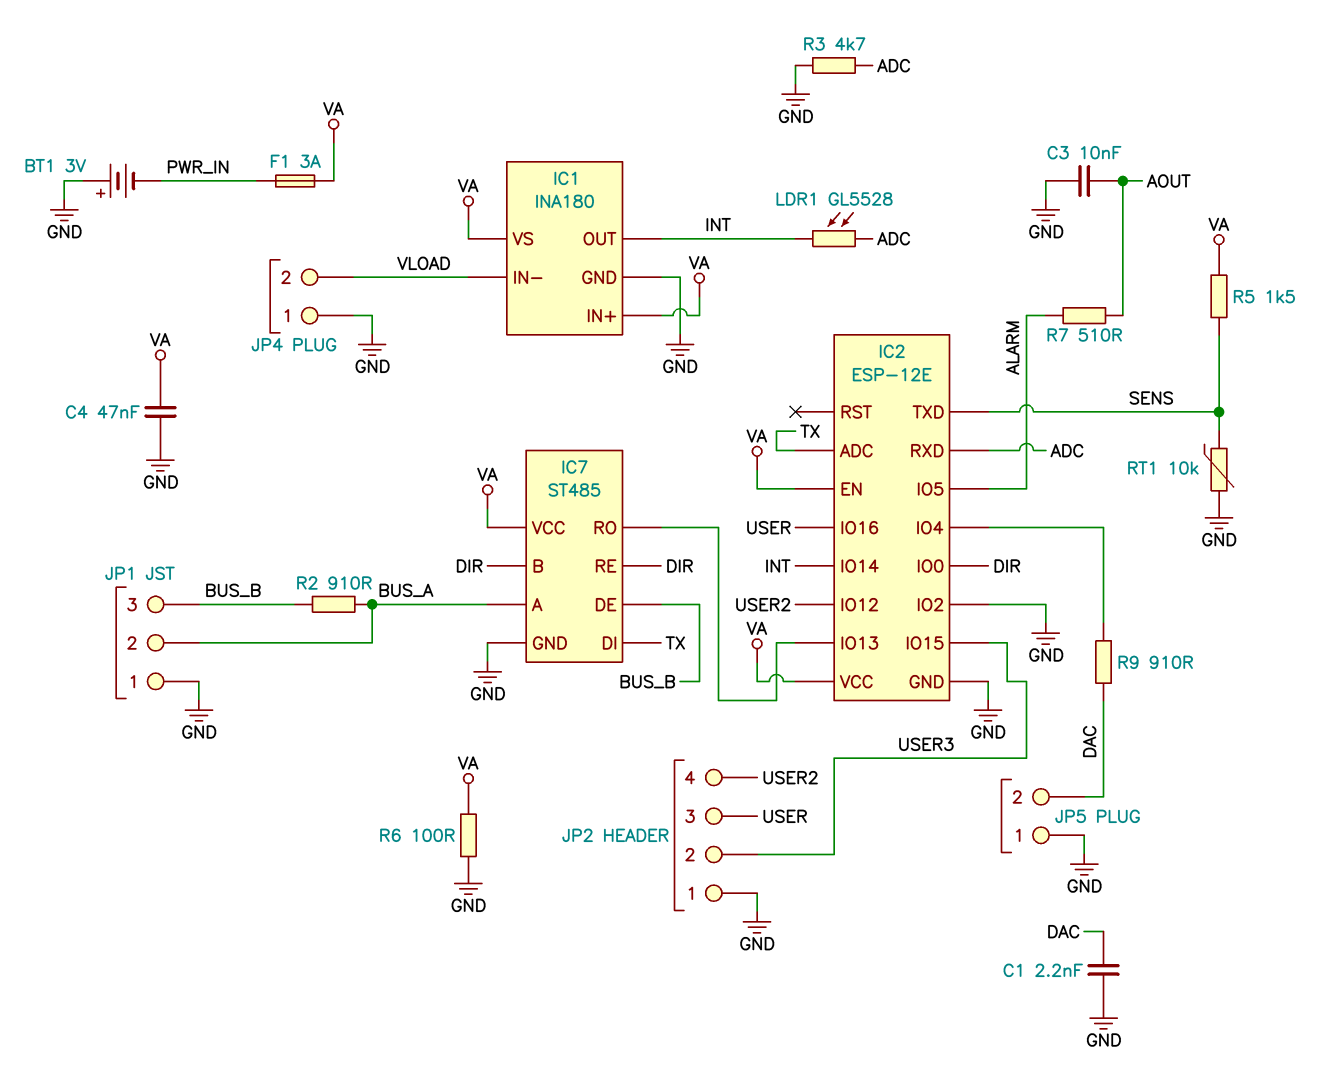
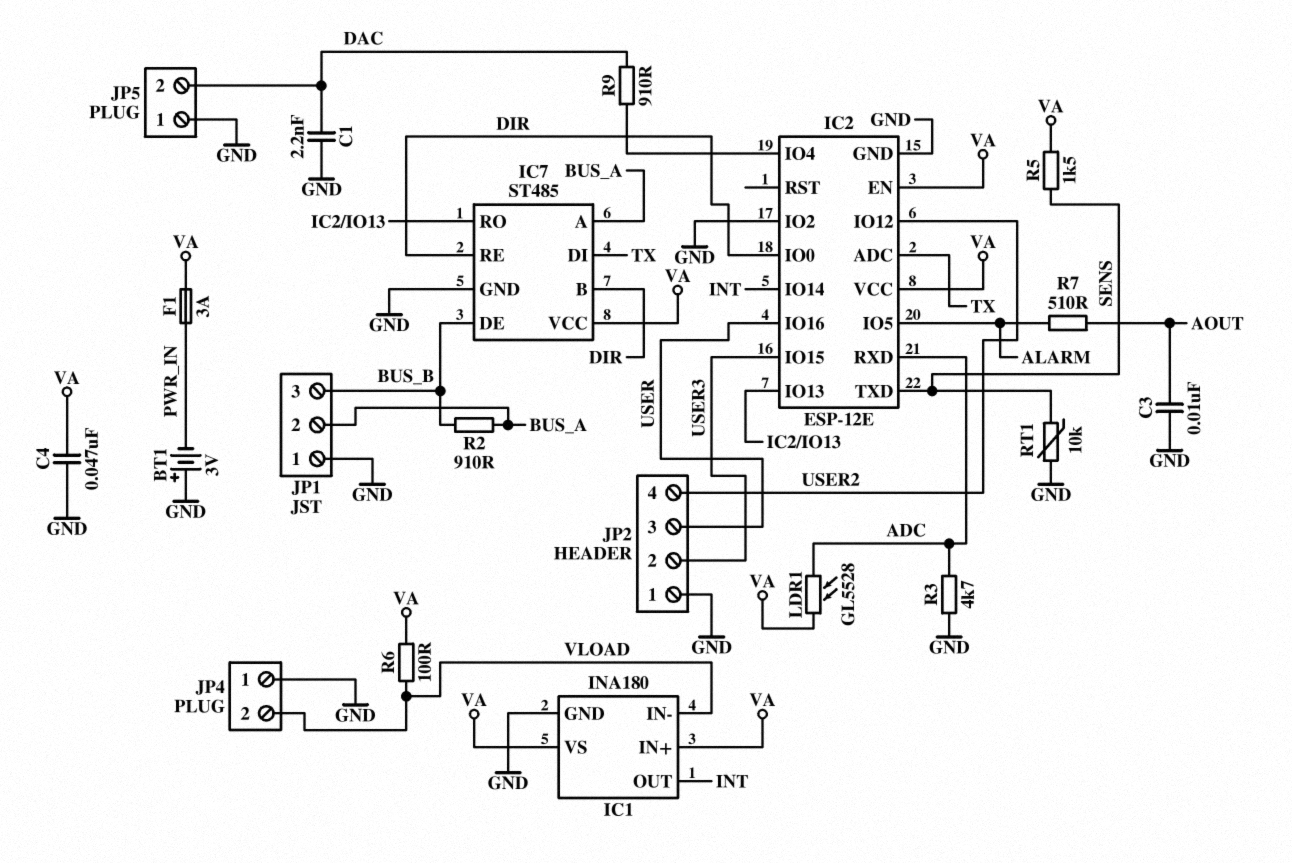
LDR1: GL5528 (ADC, INT) -> GL5528 (ADC, VA)
R6: 100 (GND, VA) -> 100 (VA, VLOAD)

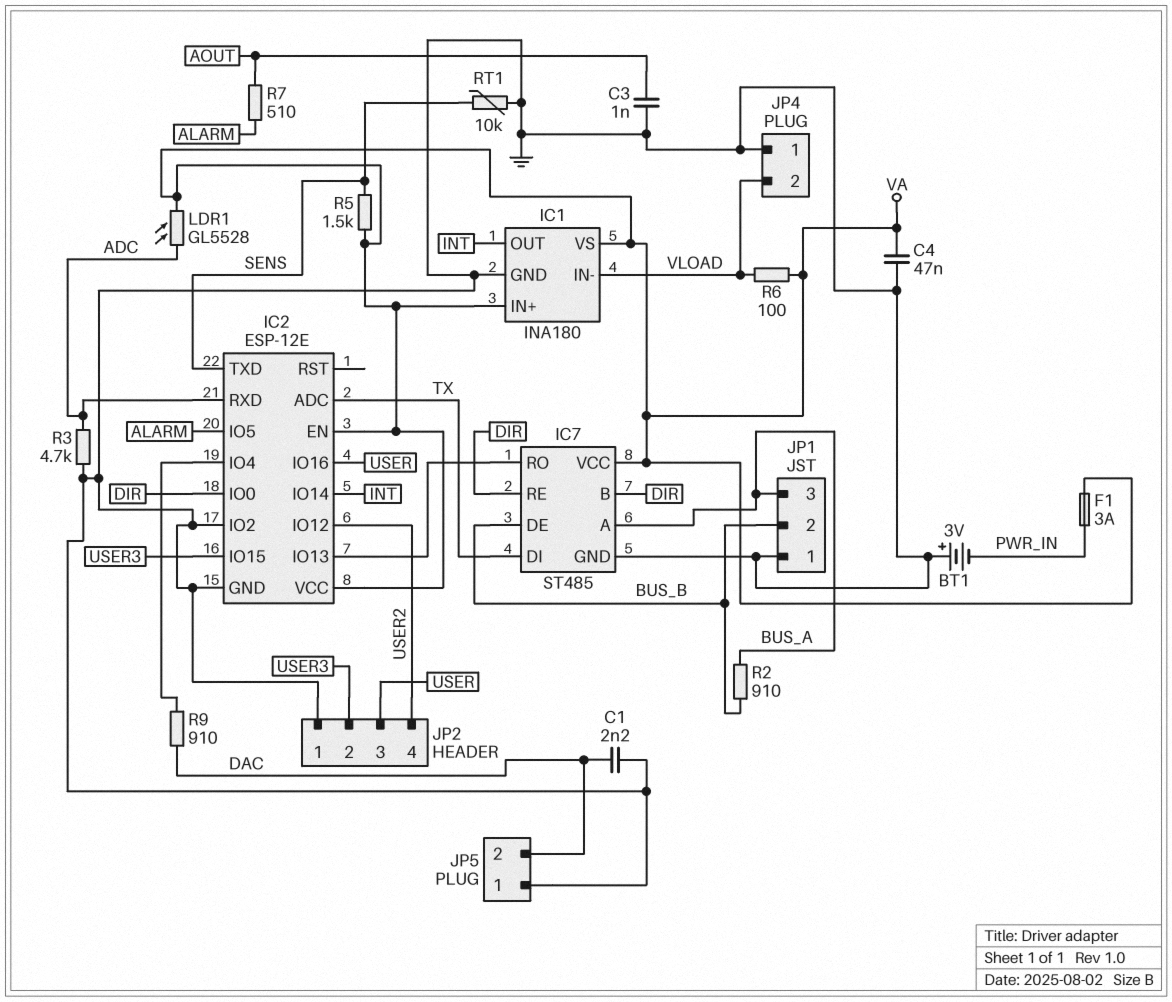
C3: 10nF (AOUT, GND) -> 1nF (AOUT, GND)
JP1 pin 2: BUS_A -> BUS_B
JP1 pin 3: BUS_B -> BUS_A

